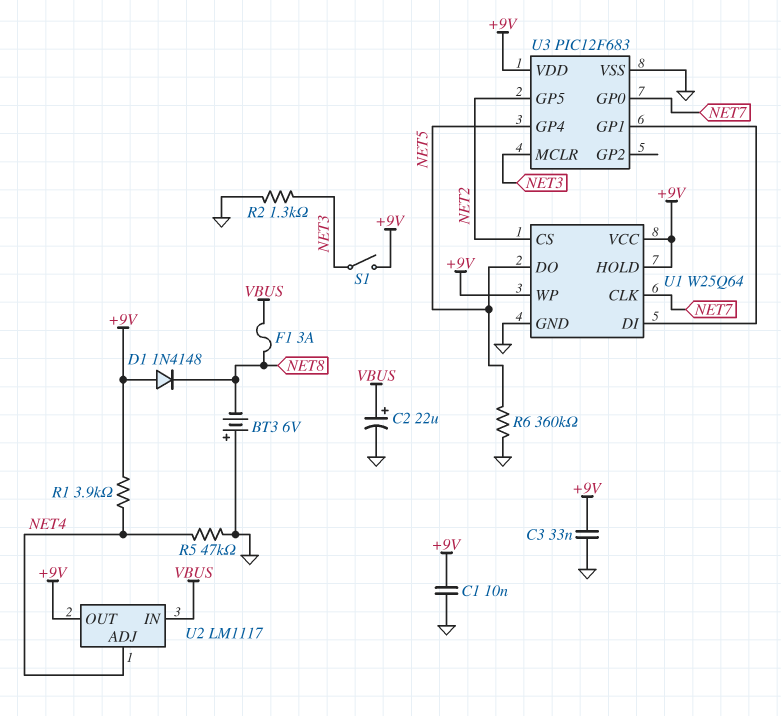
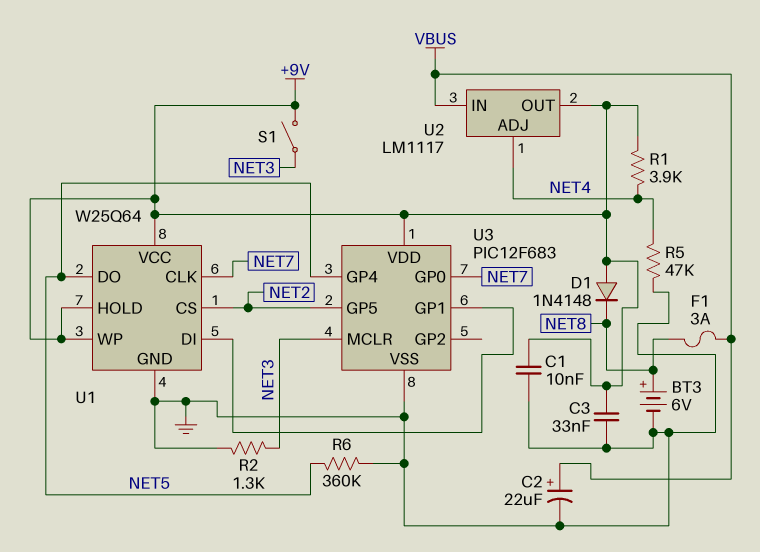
BT3: 6V (plus GND, minus NET8) -> 6V (plus NET8, minus GND)

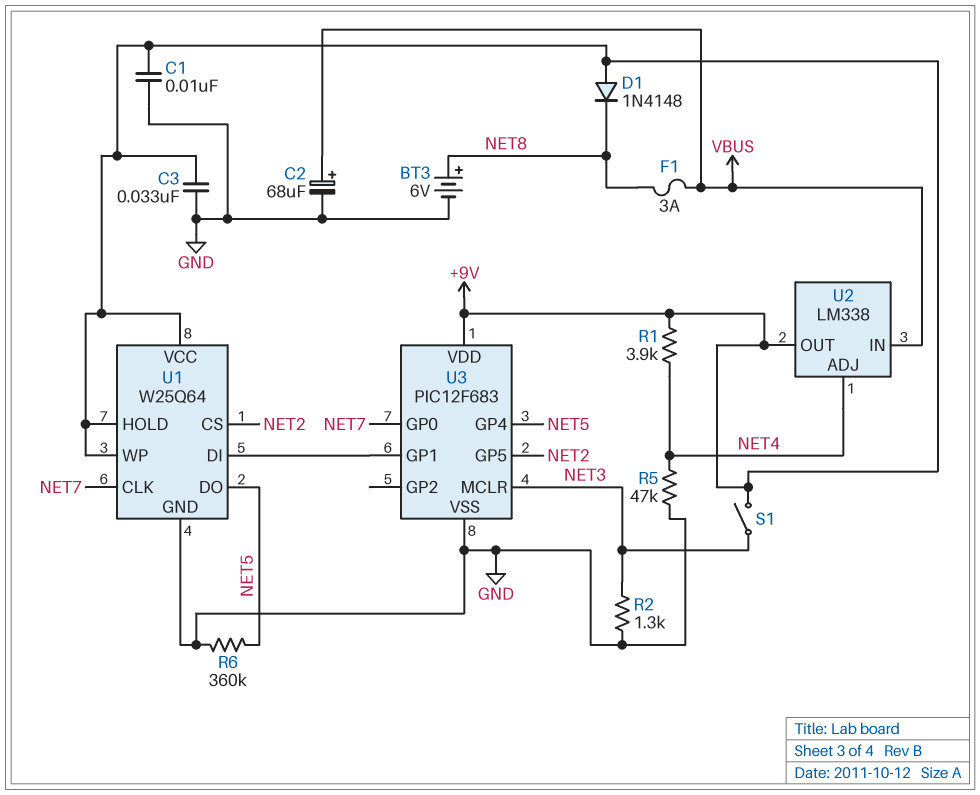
C2: 22uF (plus VBUS, minus GND) -> 68uF (plus VBUS, minus GND)
U2: LM1117 -> LM338

